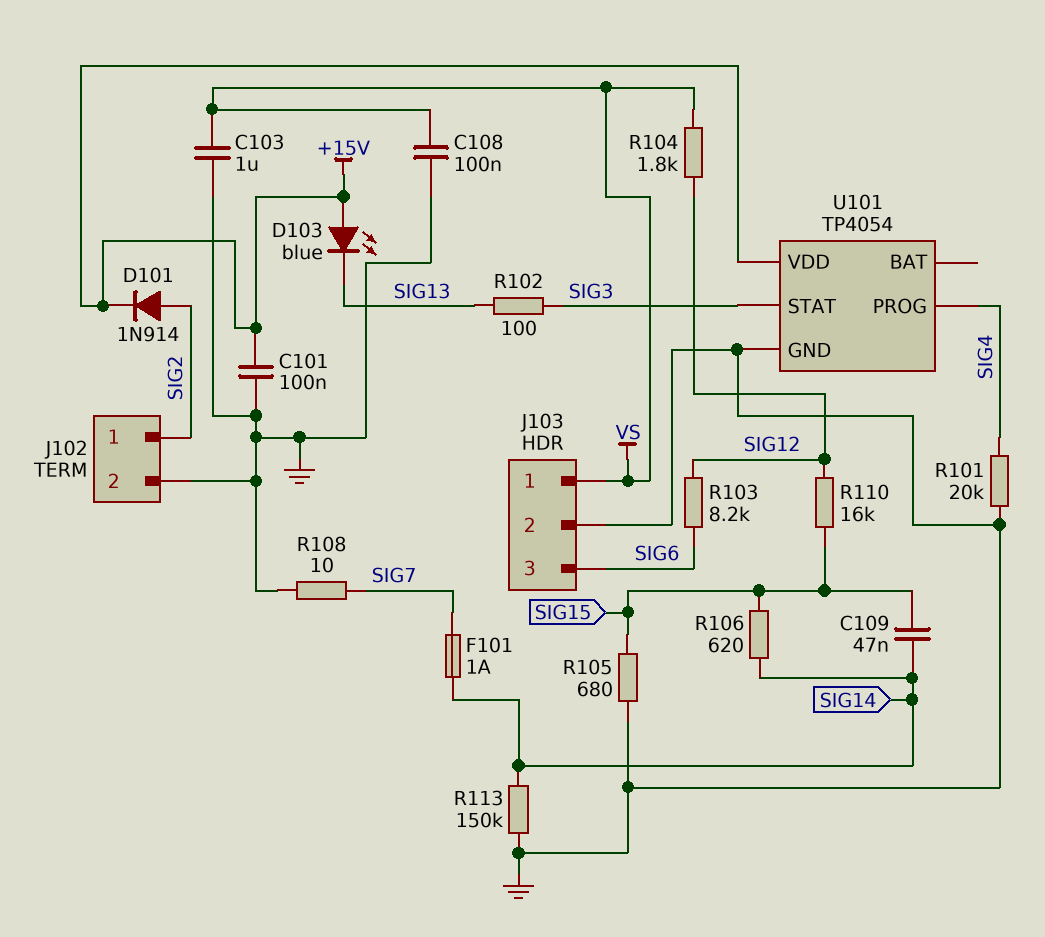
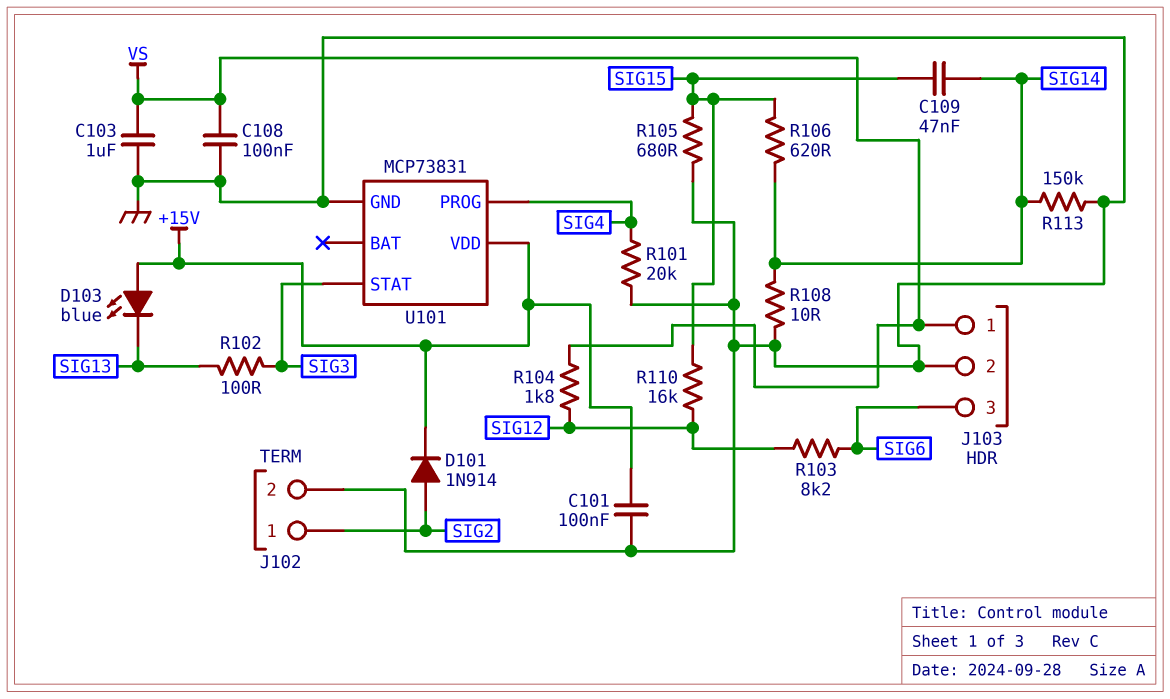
F101: 1A (SIG7, SIG14) -> none
R108: 10 (GND, SIG7) -> 10 (GND, SIG14)
U101: TP4054 -> MCP73831

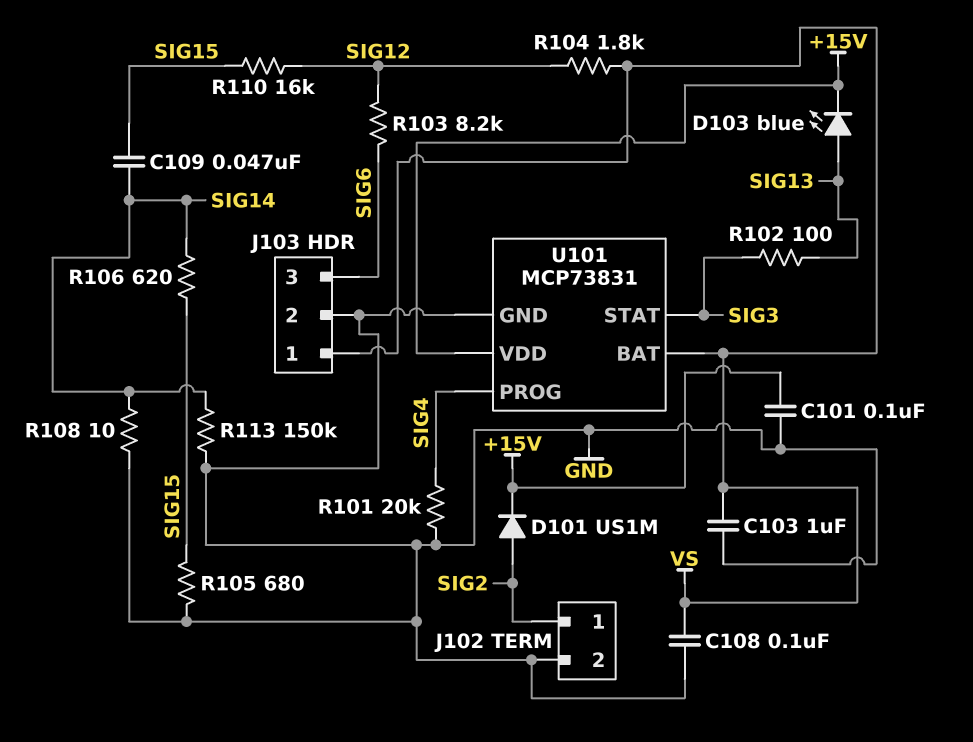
D101: diode 1N914 (A SIG2, K +15V) -> diode US1M (A SIG2, K +15V)
D103: LED blue (A +15V, K SIG13) -> LED blue (A SIG13, K +15V)
U101 pin BAT: none -> VS

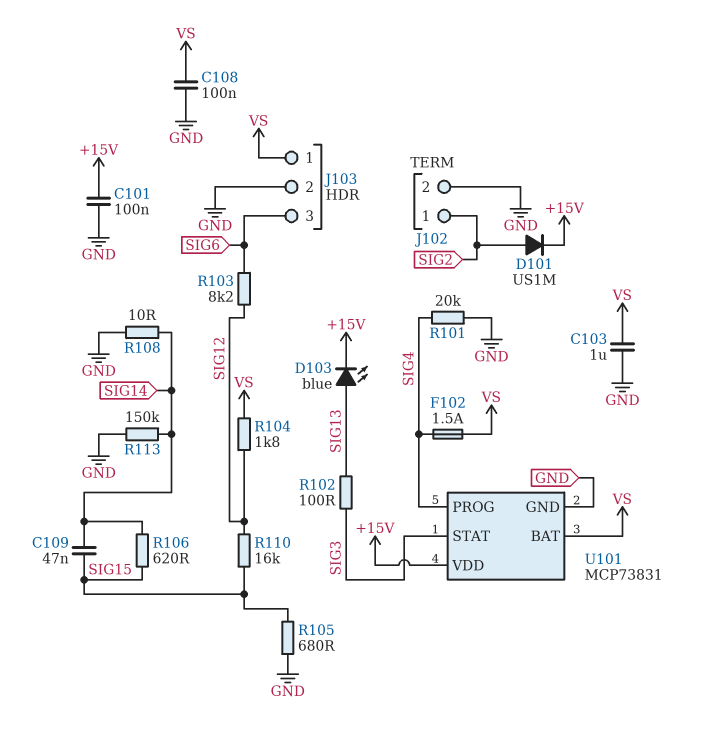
F102: none -> 1.5A (SIG4, VS)

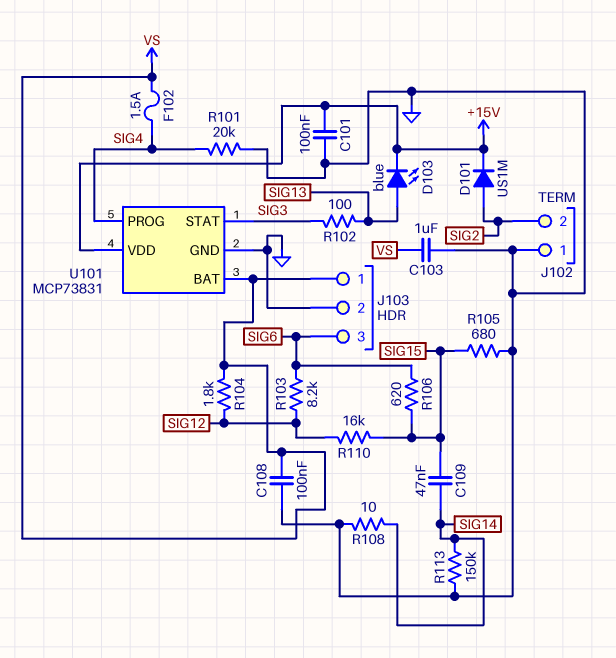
J102 pin 1: SIG2 -> GND
J102 pin 2: GND -> SIG2
R106: 620 (SIG14, SIG15) -> 620 (SIG6, SIG15)

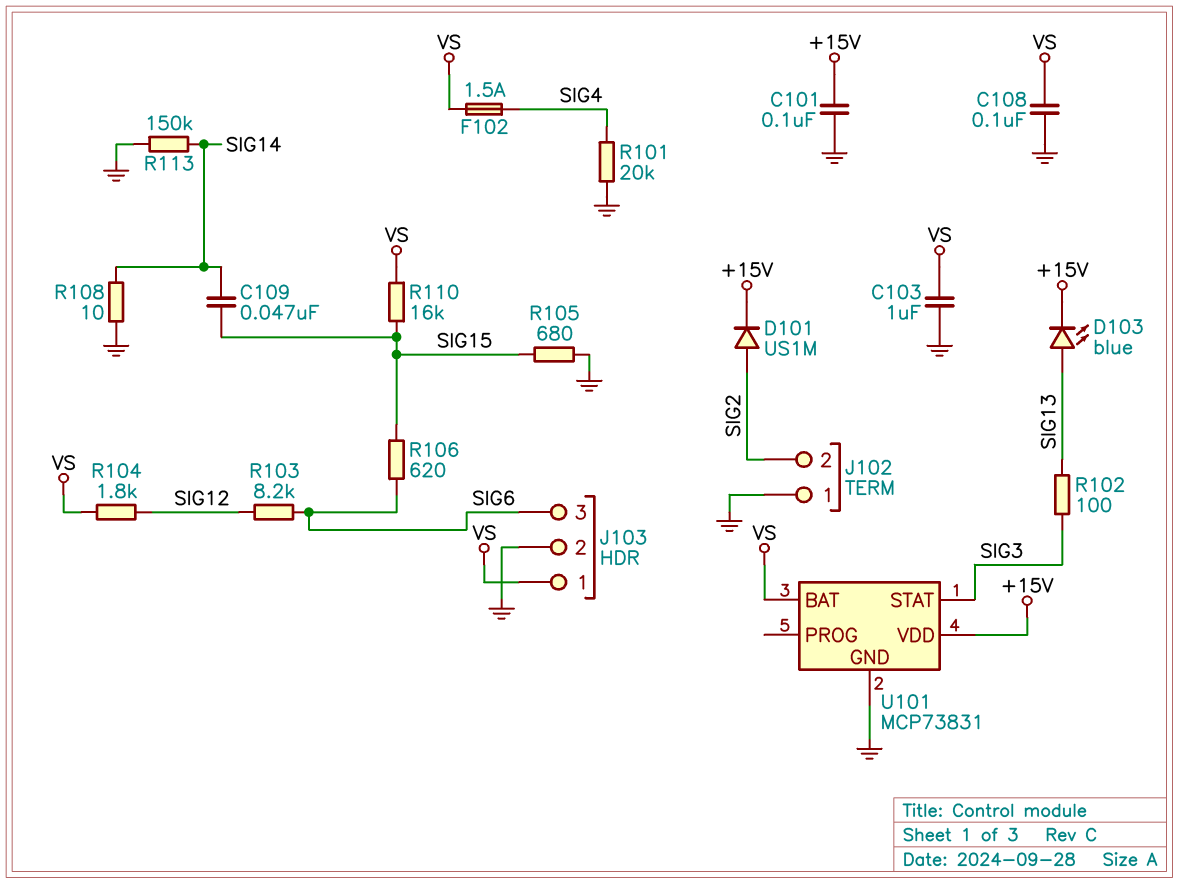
R110: 16k (SIG12, SIG15) -> 16k (SIG15, VS)
U101 pin PROG: SIG4 -> none

